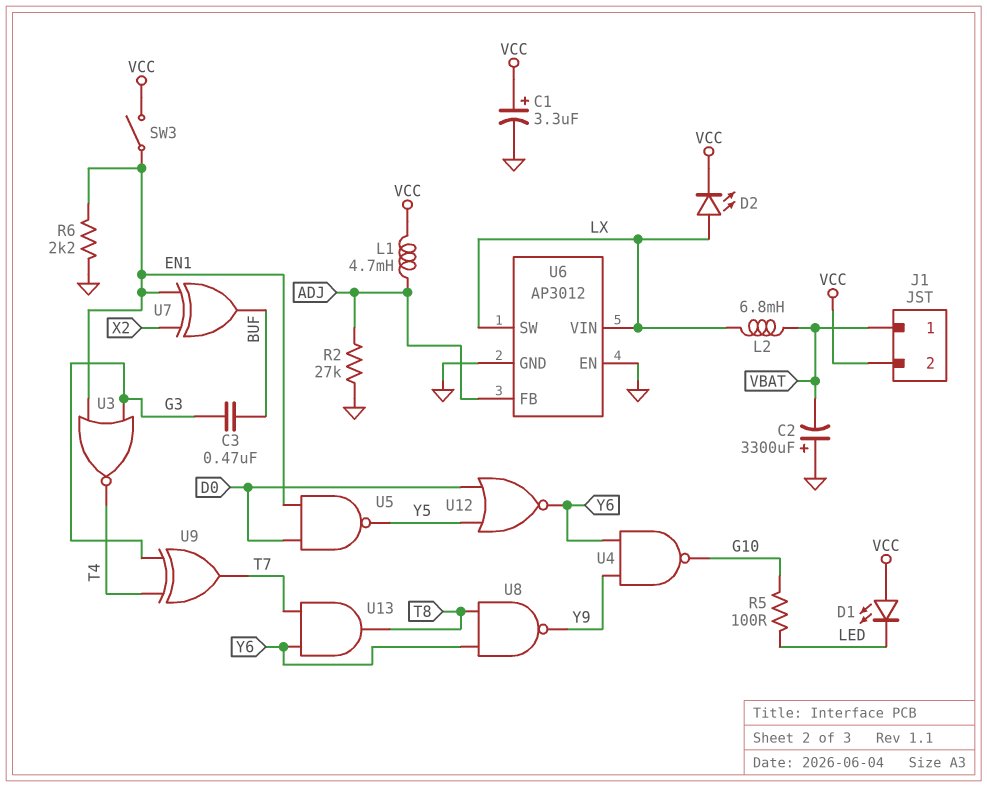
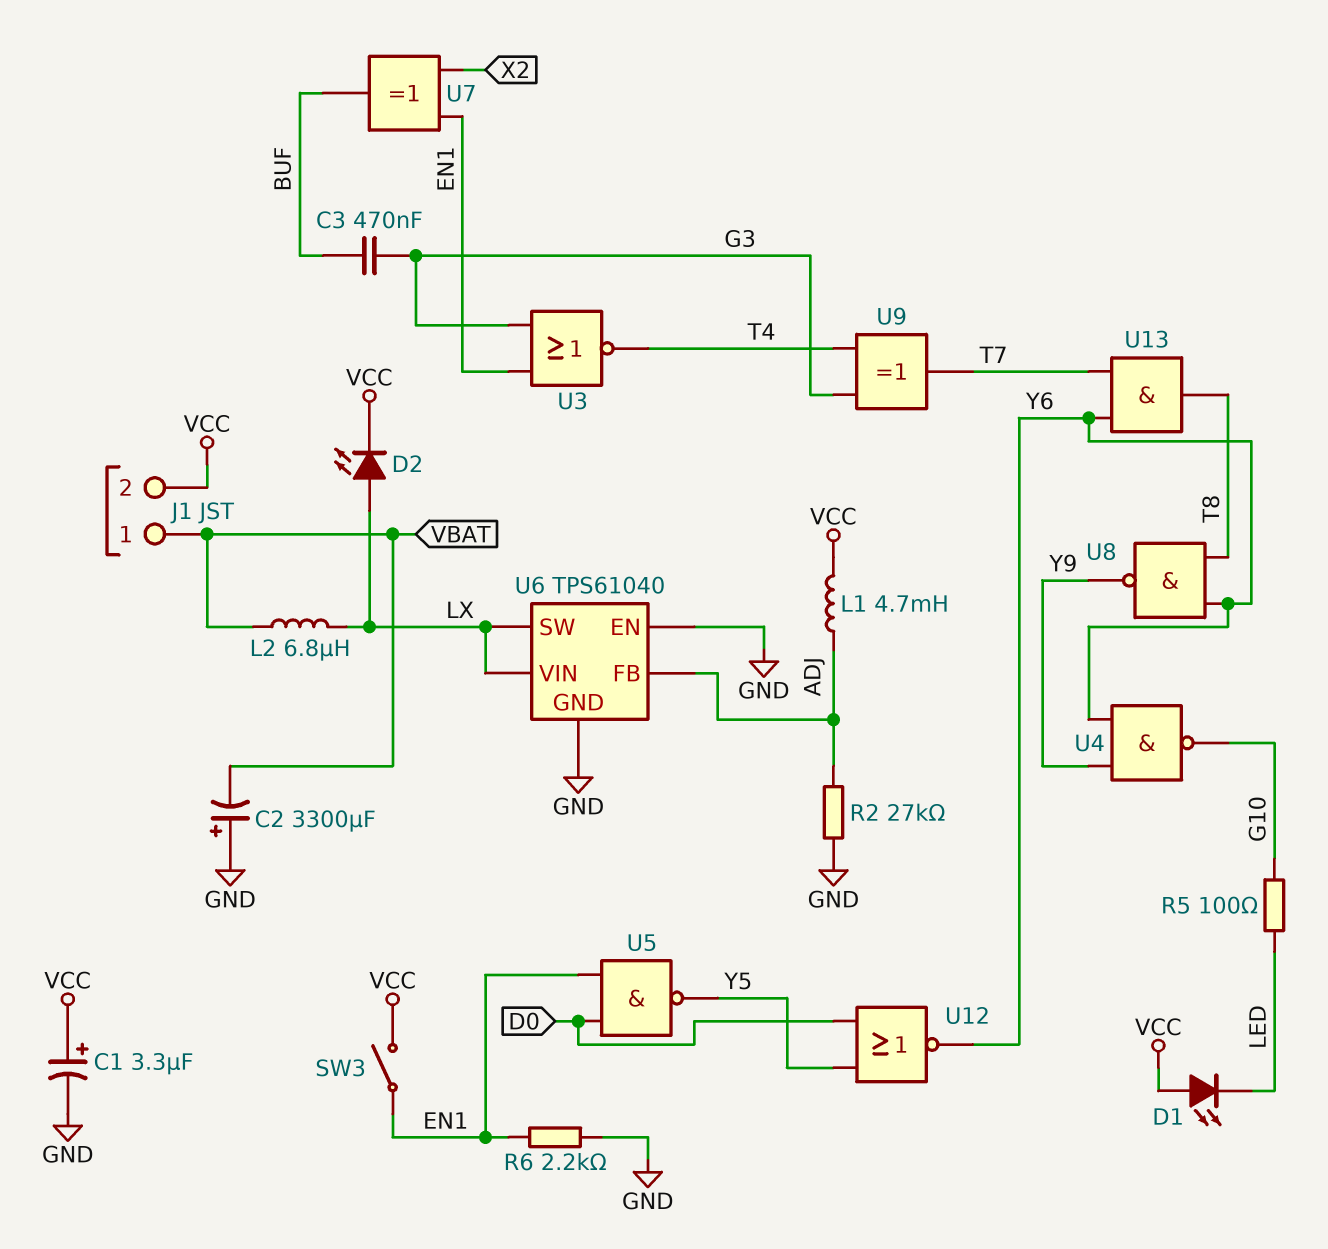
L2: 6.8mH (LX, VBAT) -> 6.8uH (LX, VBAT)
U6: AP3012 -> TPS61040

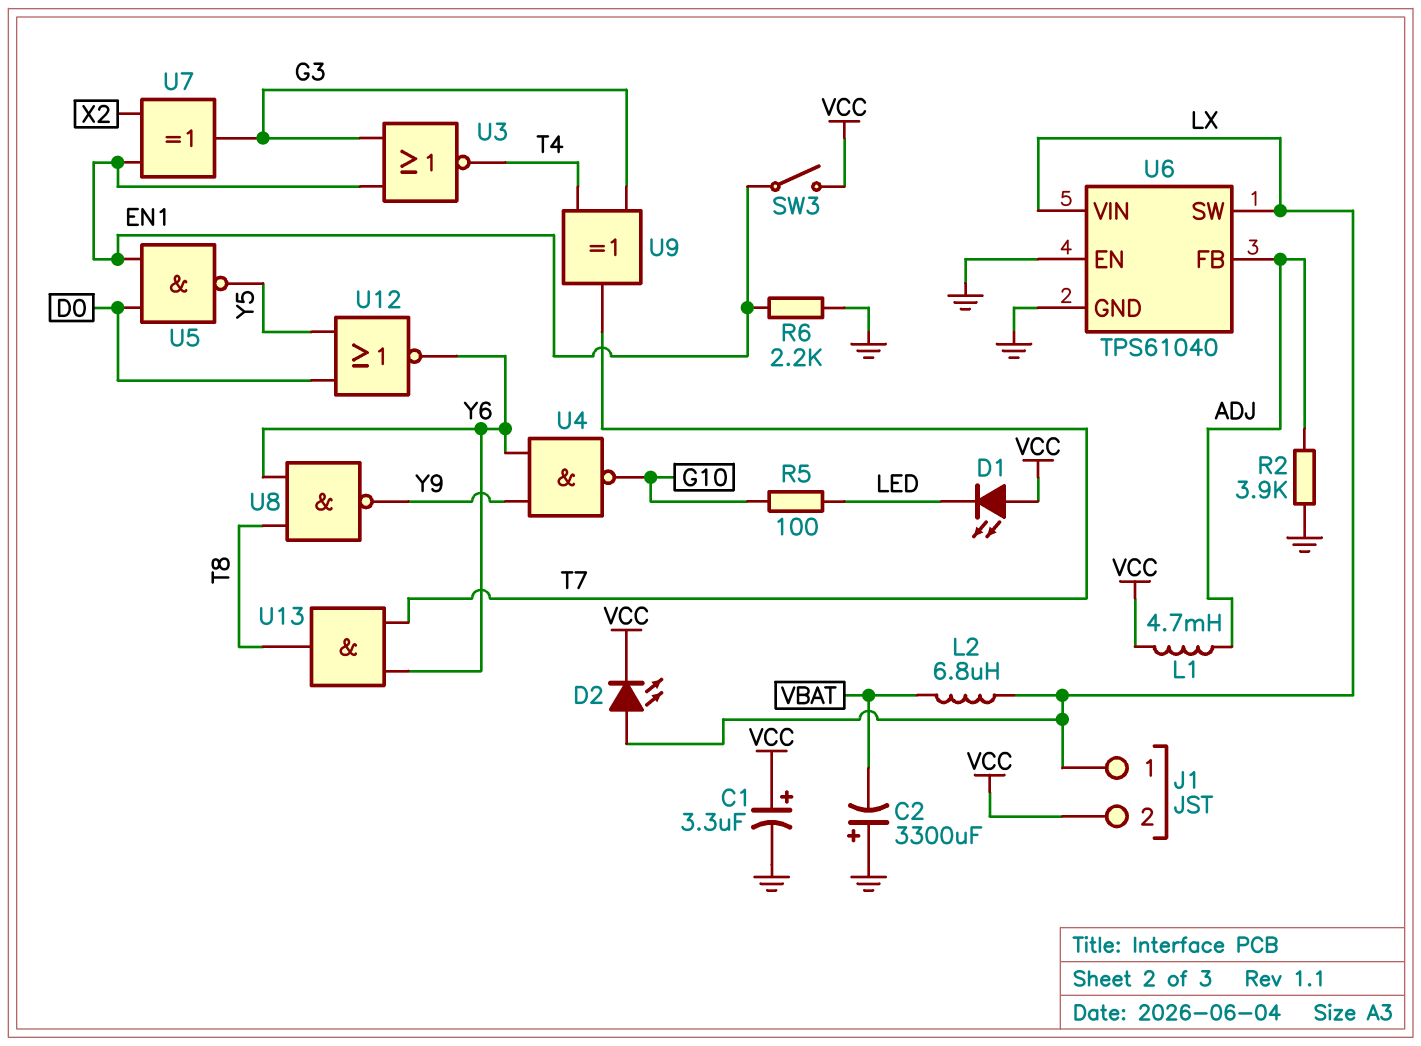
C3: 470nF (BUF, G3) -> none
J1 pin 1: VBAT -> LX
R2: 27k (ADJ, GND) -> 3.9k (ADJ, GND)
U7: XOR (in EN1, in X2, out BUF) -> XOR (in EN1, in X2, out G3)

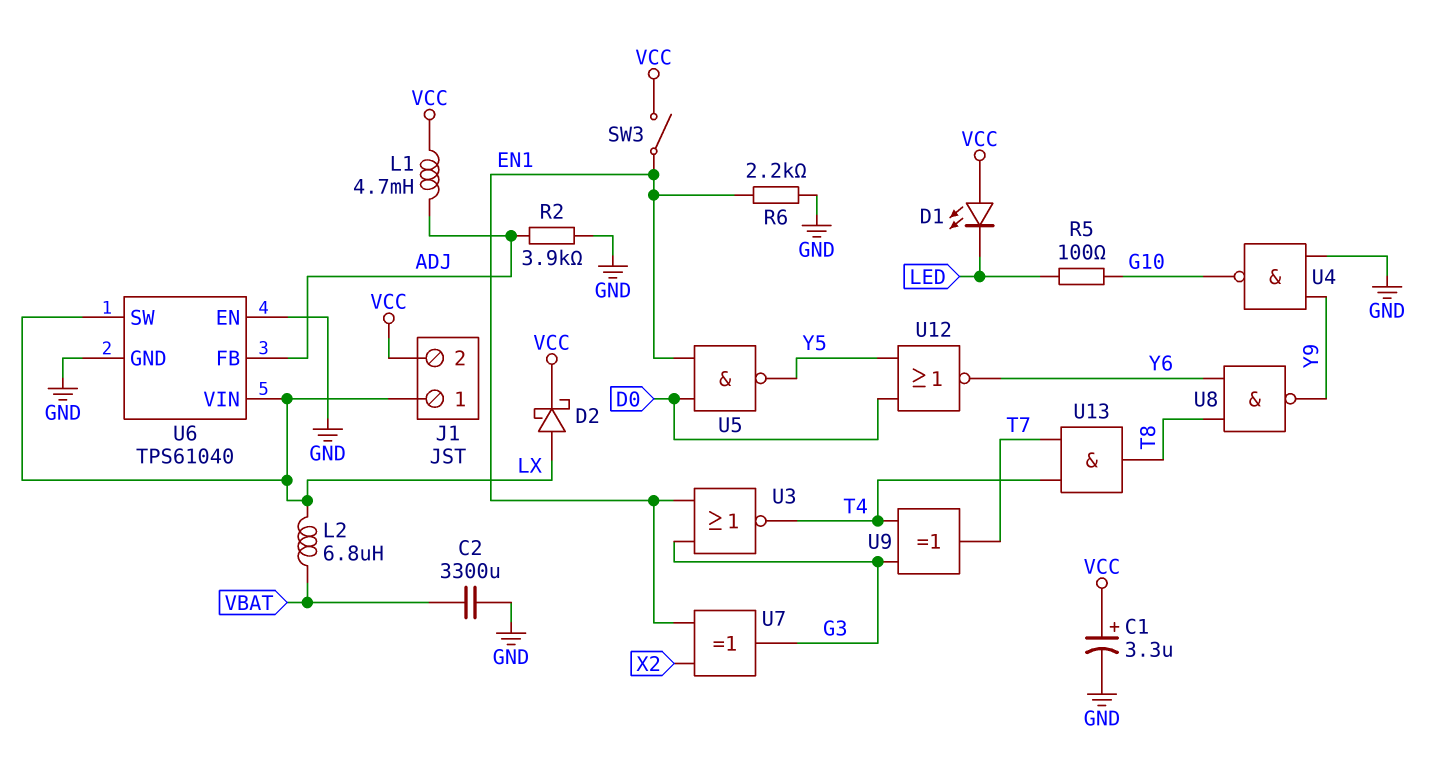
C2: 3300uF (plus GND, minus VBAT) -> 3300uF (GND, VBAT)
D2: LED (A LX, K VCC) -> schottky (A LX, K VCC)
U4: NAND (in Y6, in Y9, out G10) -> NAND (in GND, in Y9, out G10)
U13: AND (in T7, in Y6, out T8) -> AND (in T4, in T7, out T8)

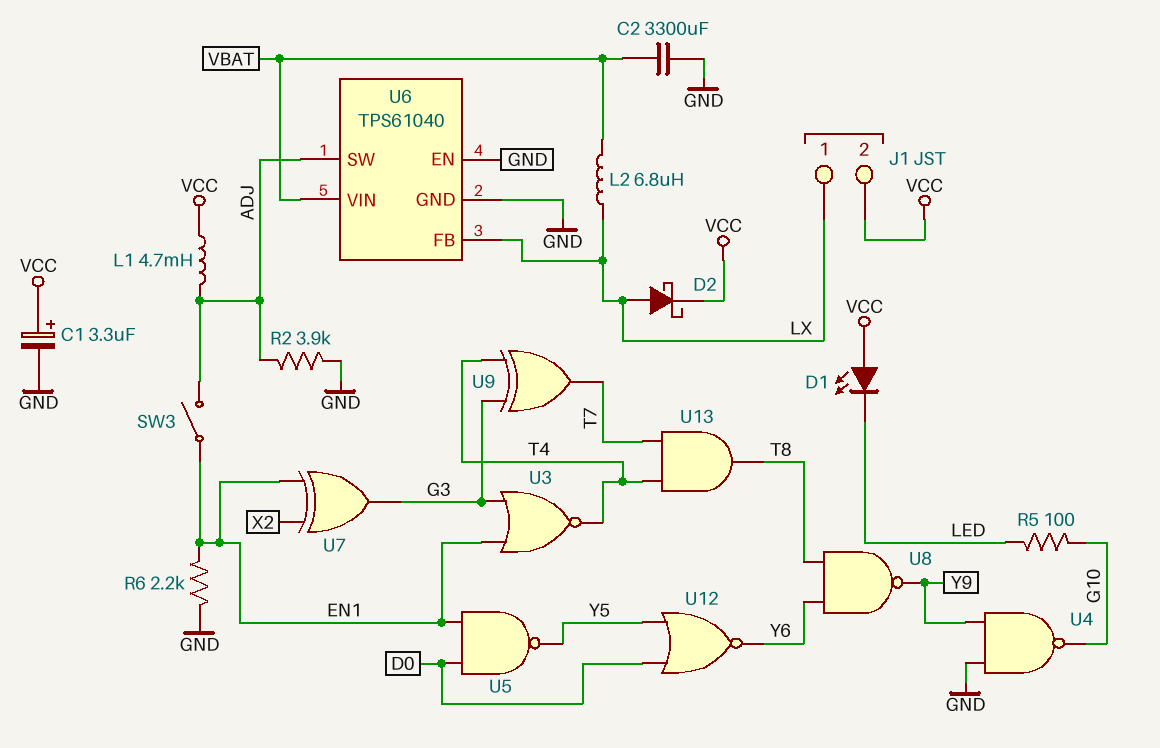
SW3: switch (EN1, VCC) -> switch (ADJ, EN1)
U6 pin FB: ADJ -> LX
U6 pin SW: LX -> ADJ
U6 pin VIN: LX -> VBAT

